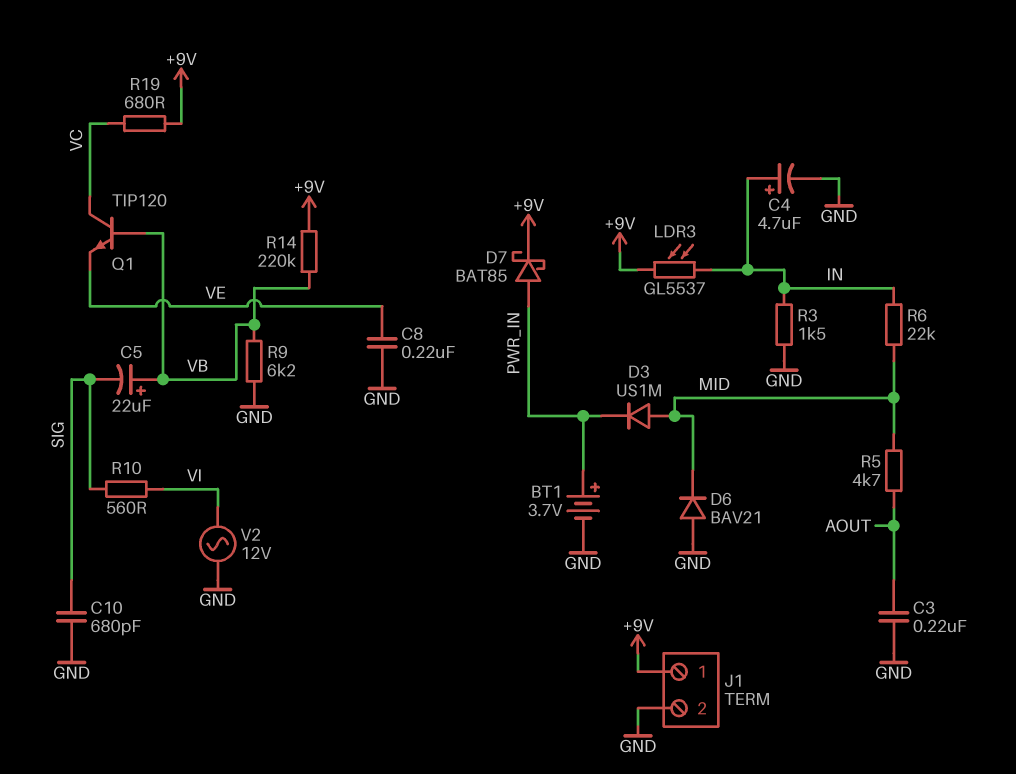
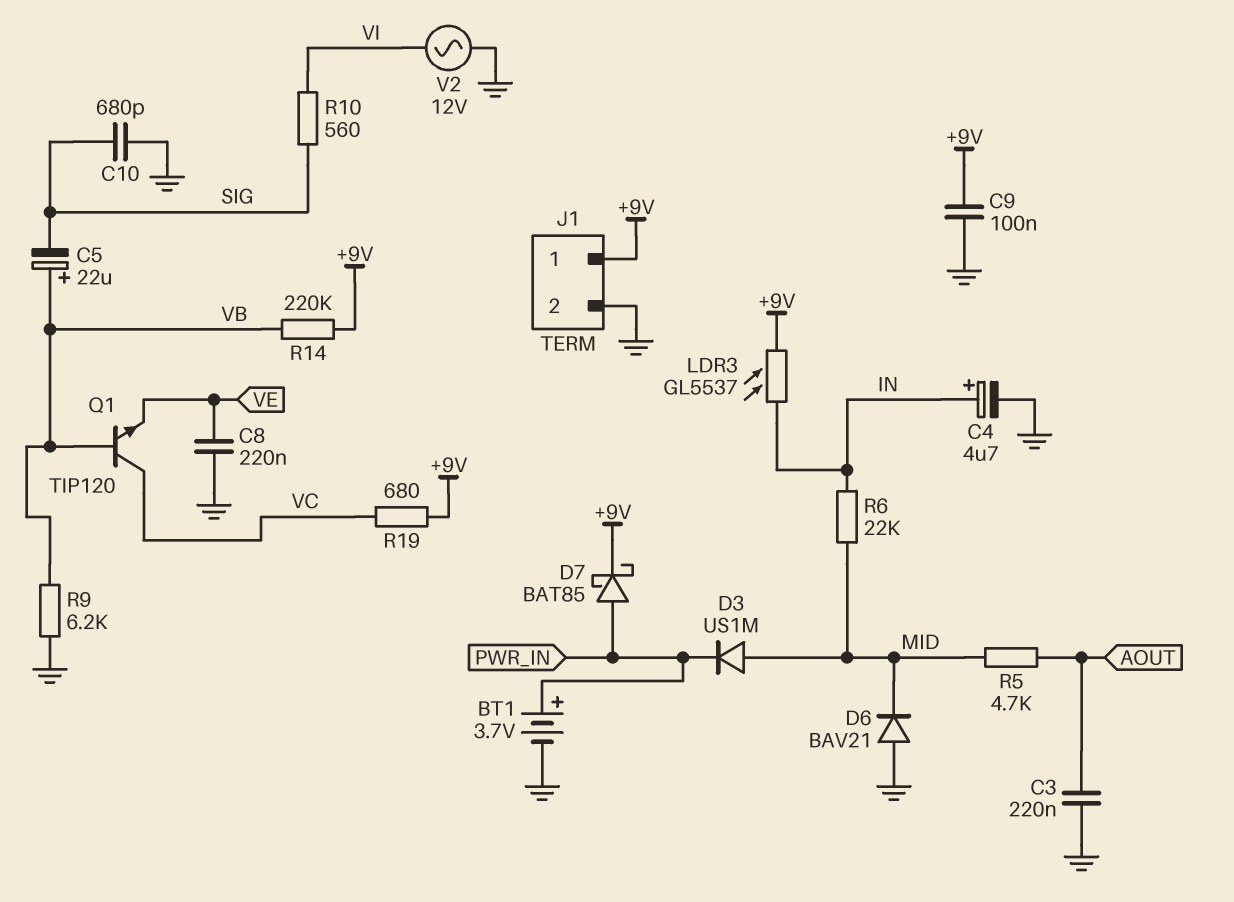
C9: none -> 100nF (+9V, GND)
R3: 1.5k (GND, IN) -> none

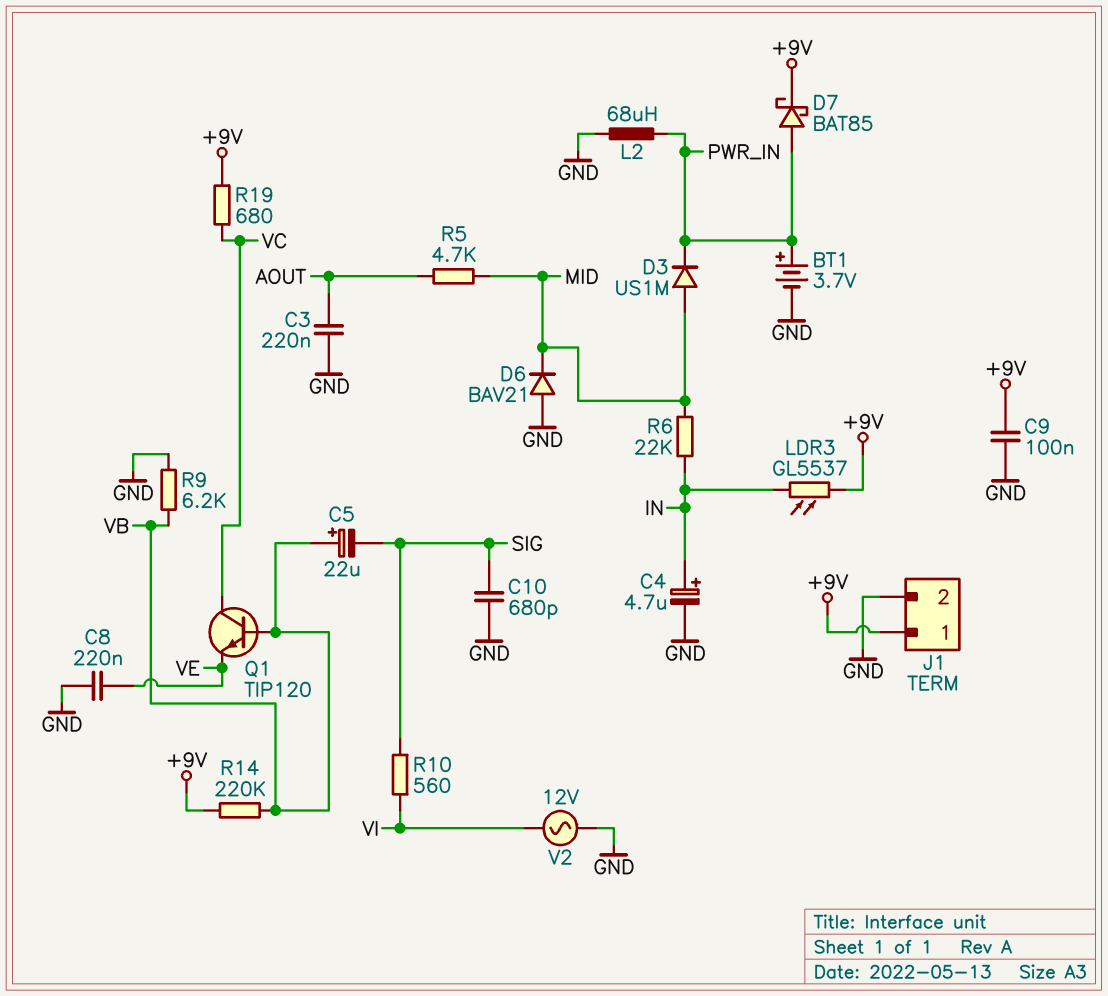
L2: none -> 68uH (GND, PWR_IN)

